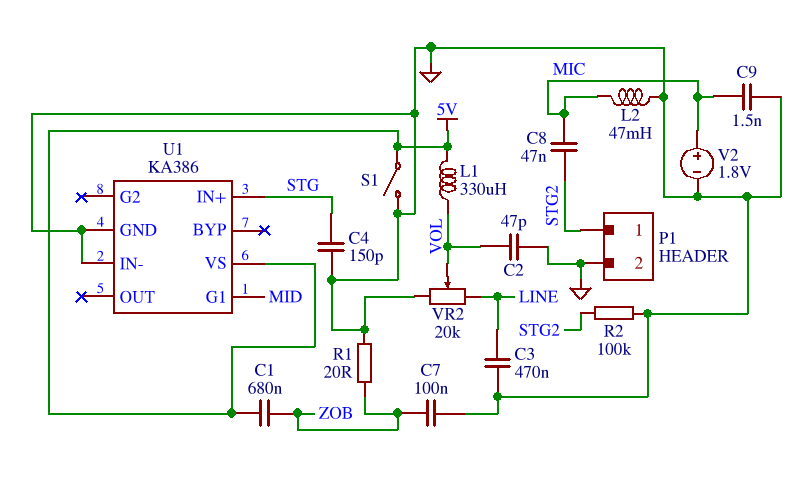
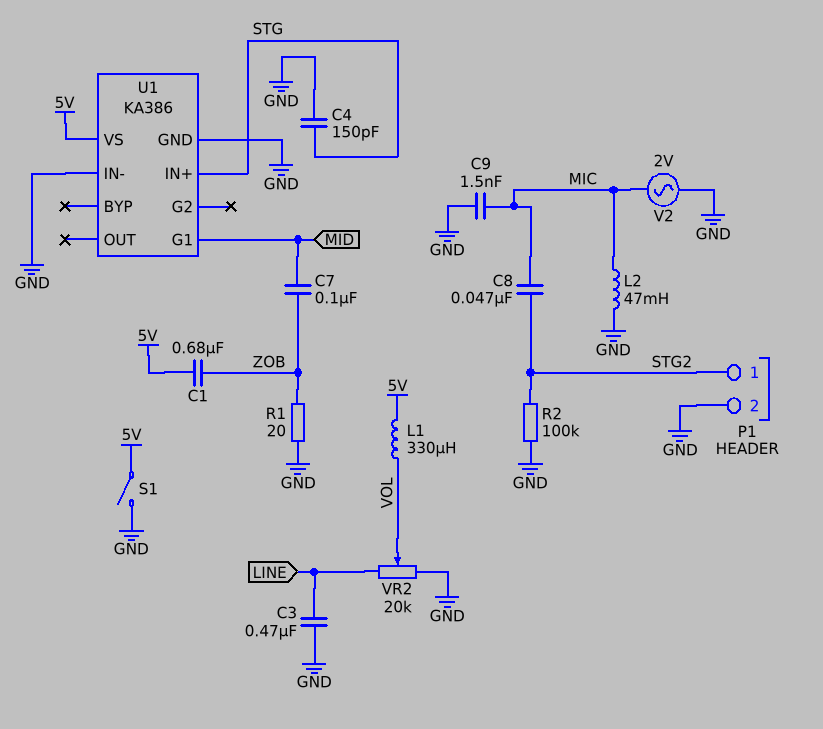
C2: 47pF (GND, VOL) -> none
C7: 100nF (GND, ZOB) -> 100nF (MID, ZOB)
V2: 1.8V (plus MIC, minus GND) -> AC 2V (GND, MIC)

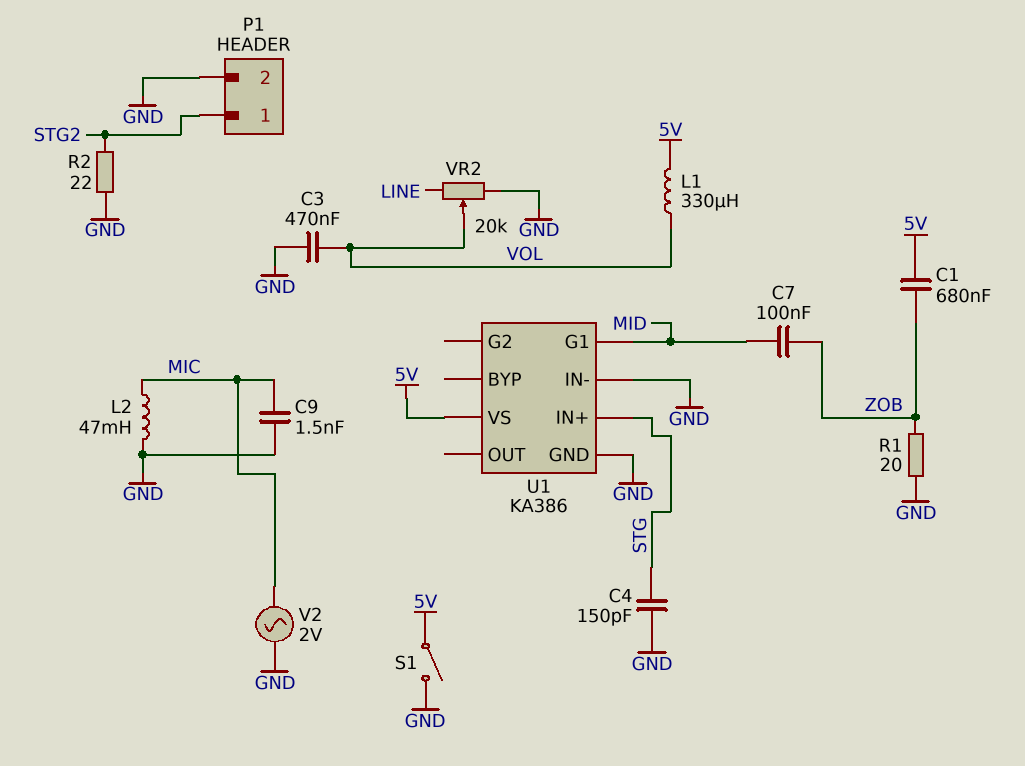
C3: 470nF (GND, LINE) -> 470nF (GND, VOL)
C8: 47nF (MIC, STG2) -> none
R2: 100k (GND, STG2) -> 22 (GND, STG2)

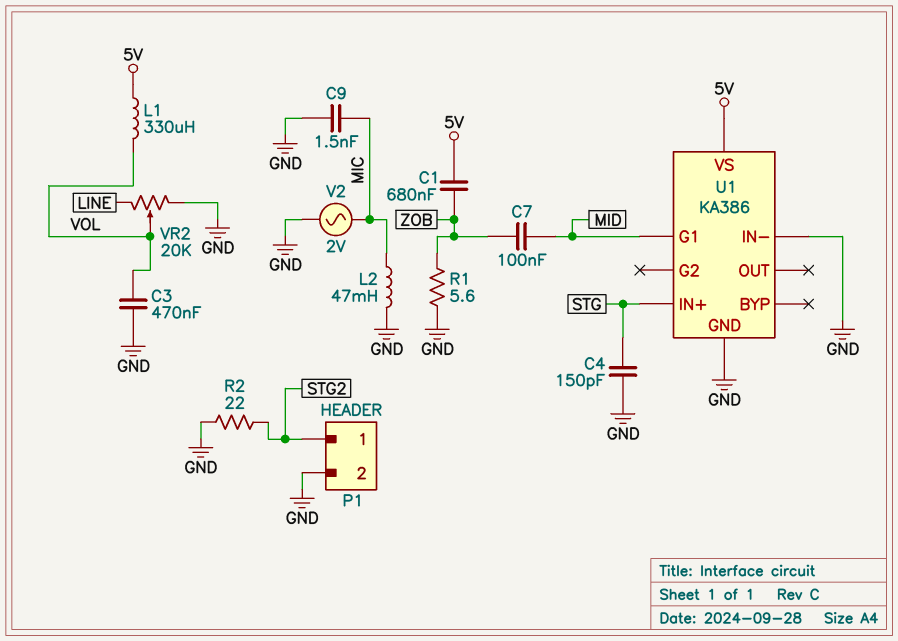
R1: 20 (GND, ZOB) -> 5.6 (GND, ZOB)
S1: switch (5V, GND) -> none

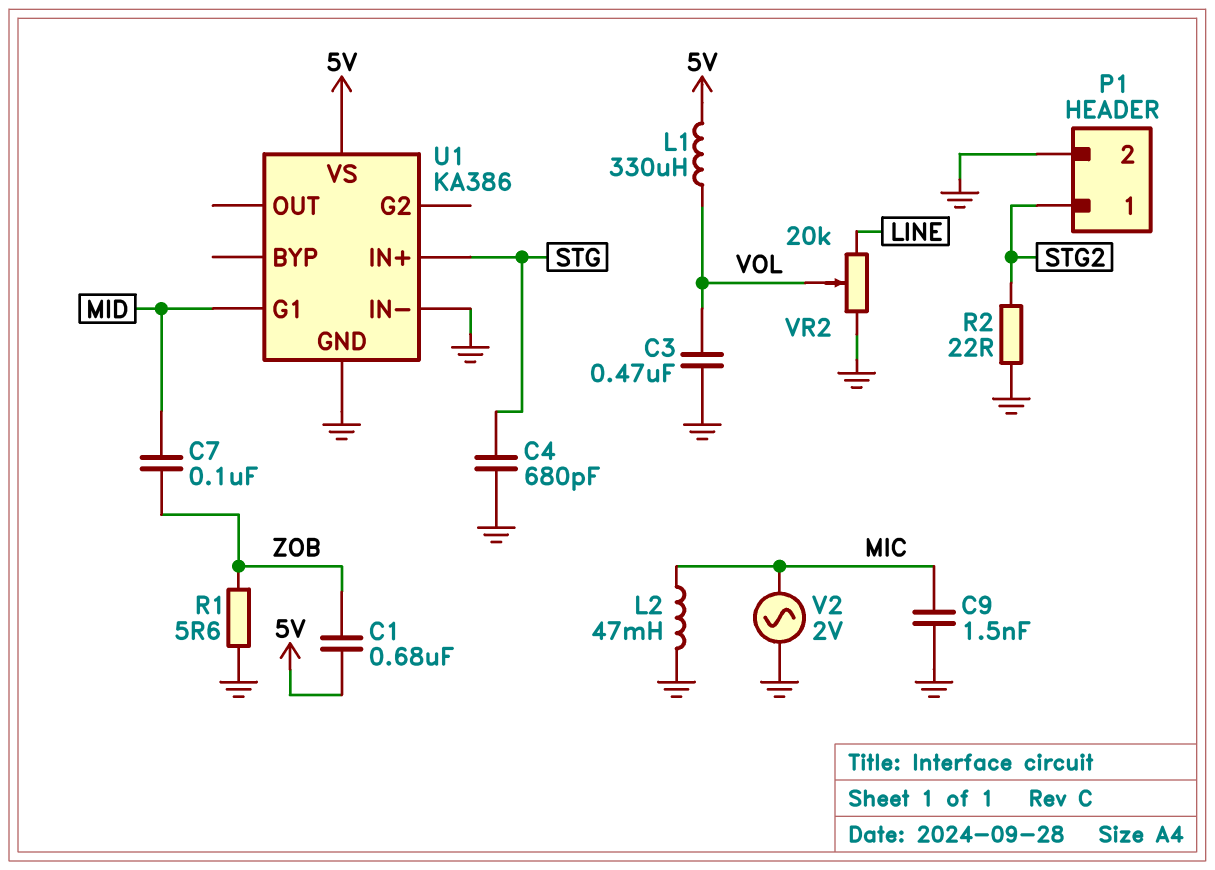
C4: 150pF (GND, STG) -> 680pF (GND, STG)

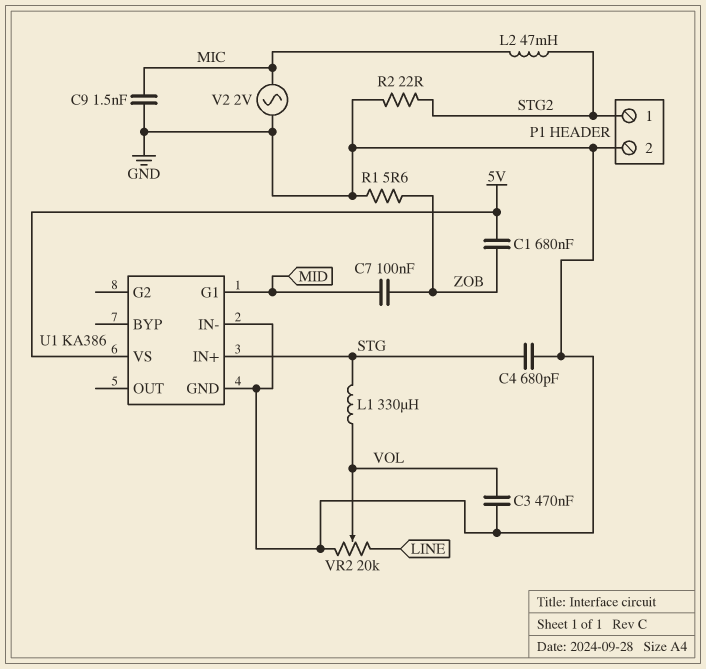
L1: 330uH (5V, VOL) -> 330uH (STG, VOL)
L2: 47mH (GND, MIC) -> 47mH (MIC, STG2)

